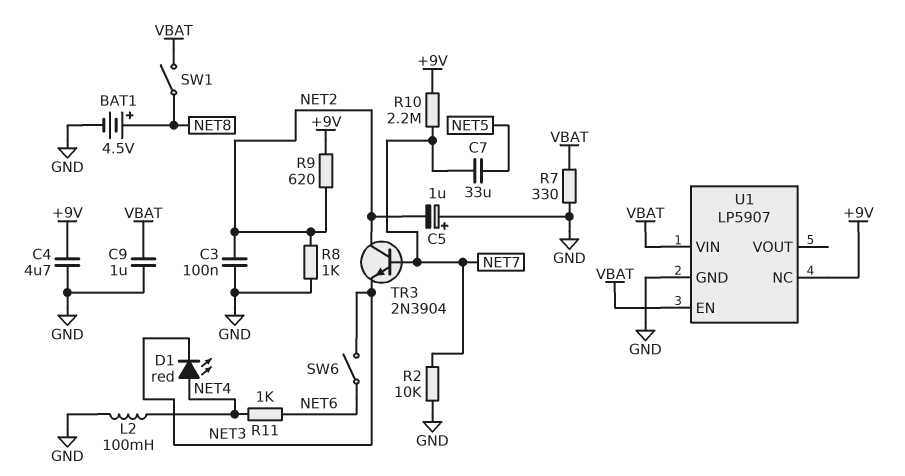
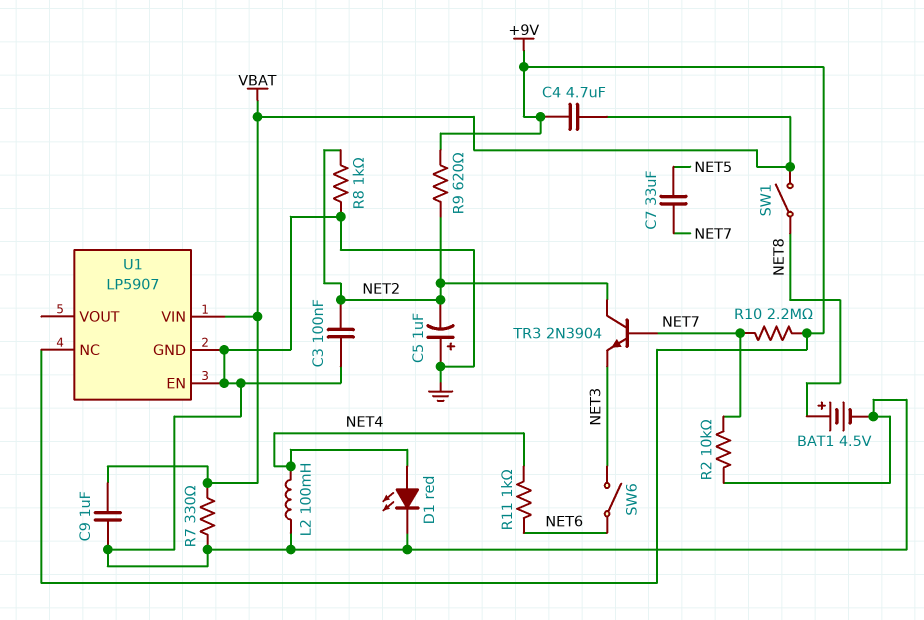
C4: 4.7uF (+9V, GND) -> 4.7uF (+9V, VBAT)
D1: LED red (A NET4, K NET3) -> LED red (A NET4, K GND)
U1 pin EN: VBAT -> GND

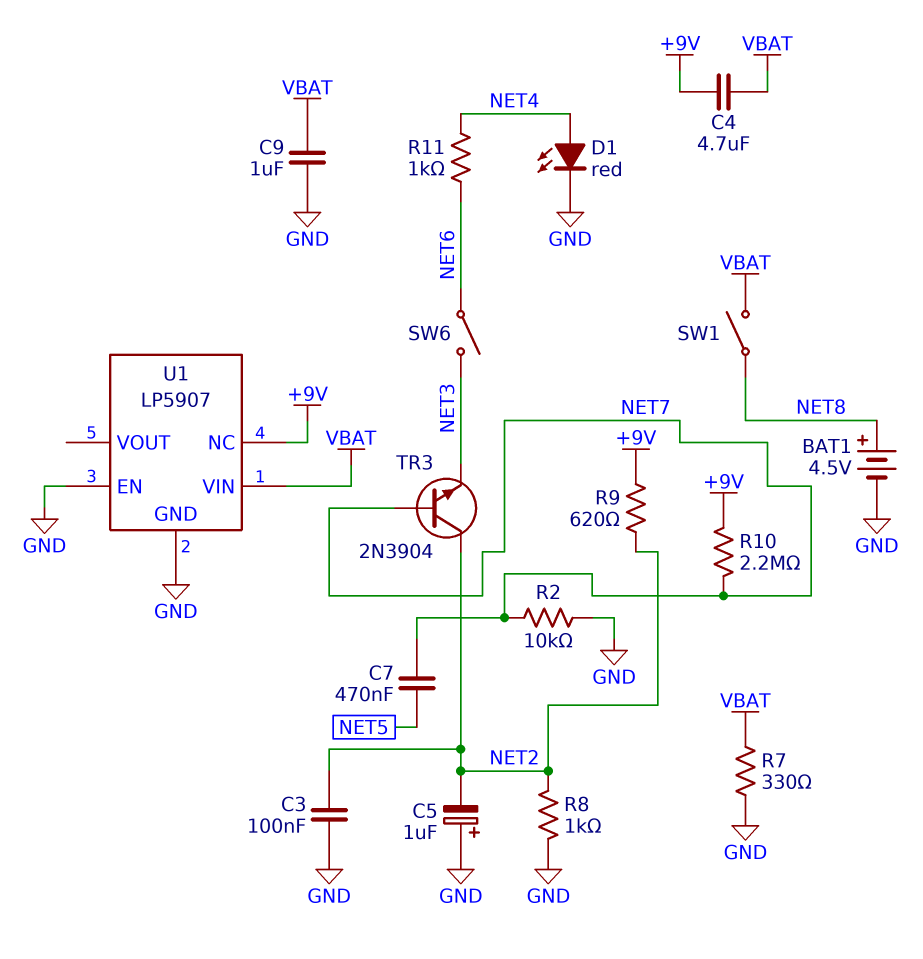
C7: 33uF (NET5, NET7) -> 470nF (NET5, NET7)
L2: 100mH (GND, NET4) -> none

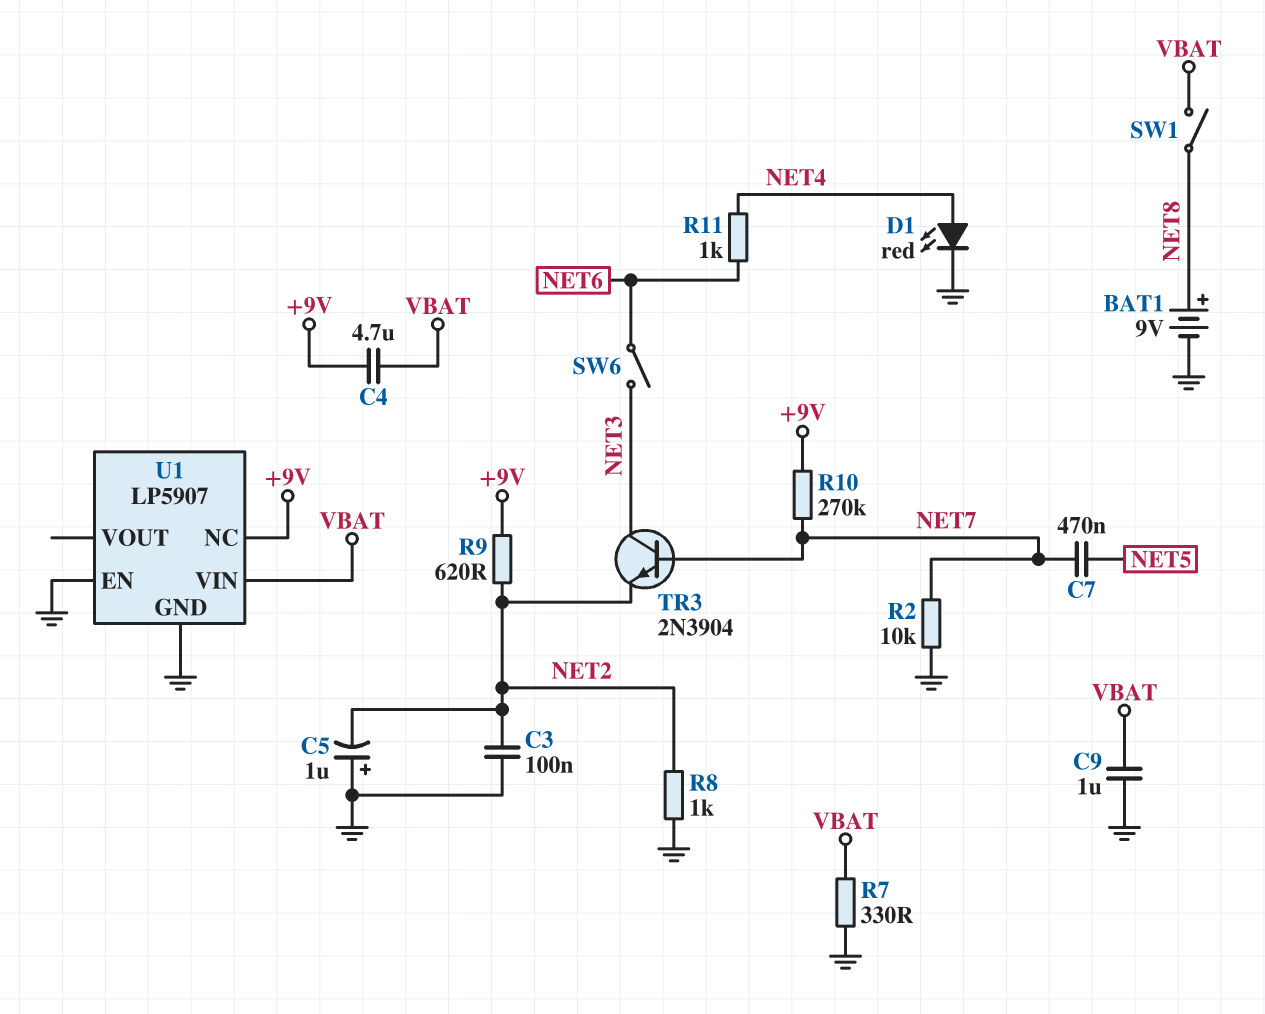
BAT1: 4.5V (plus NET8, minus GND) -> 9V (plus NET8, minus GND)
R10: 2.2M (+9V, NET7) -> 270k (+9V, NET7)
TR3: NPN 2N3904 (B NET7, C NET2, E NET3) -> NPN 2N3904 (B NET7, C NET3, E NET2)

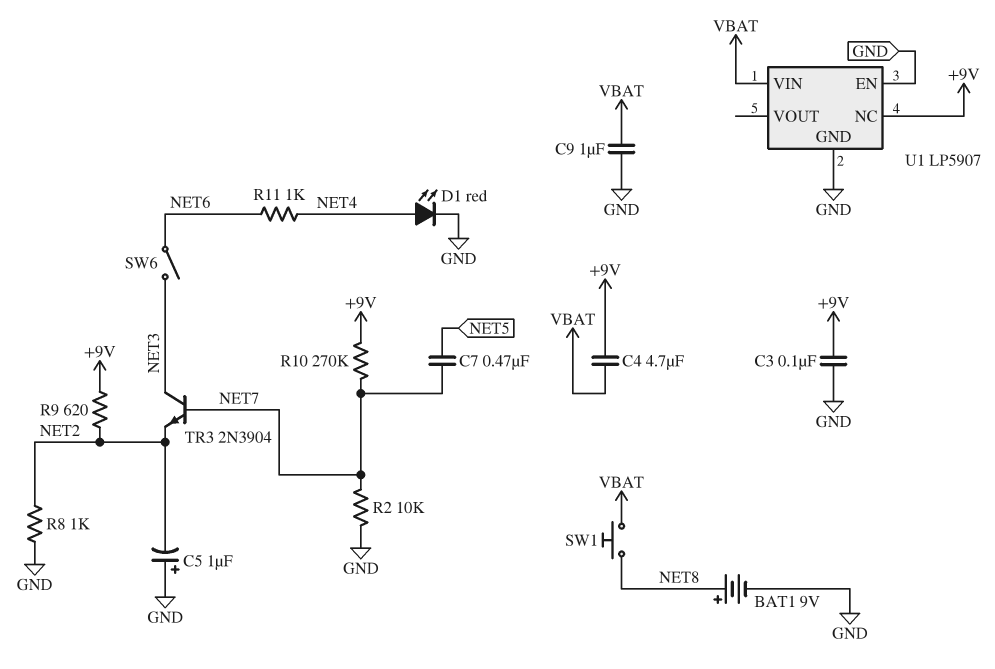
C3: 100nF (GND, NET2) -> 100nF (+9V, GND)
R7: 330 (GND, VBAT) -> none
SW1: switch (NET8, VBAT) -> button (NET8, VBAT)

